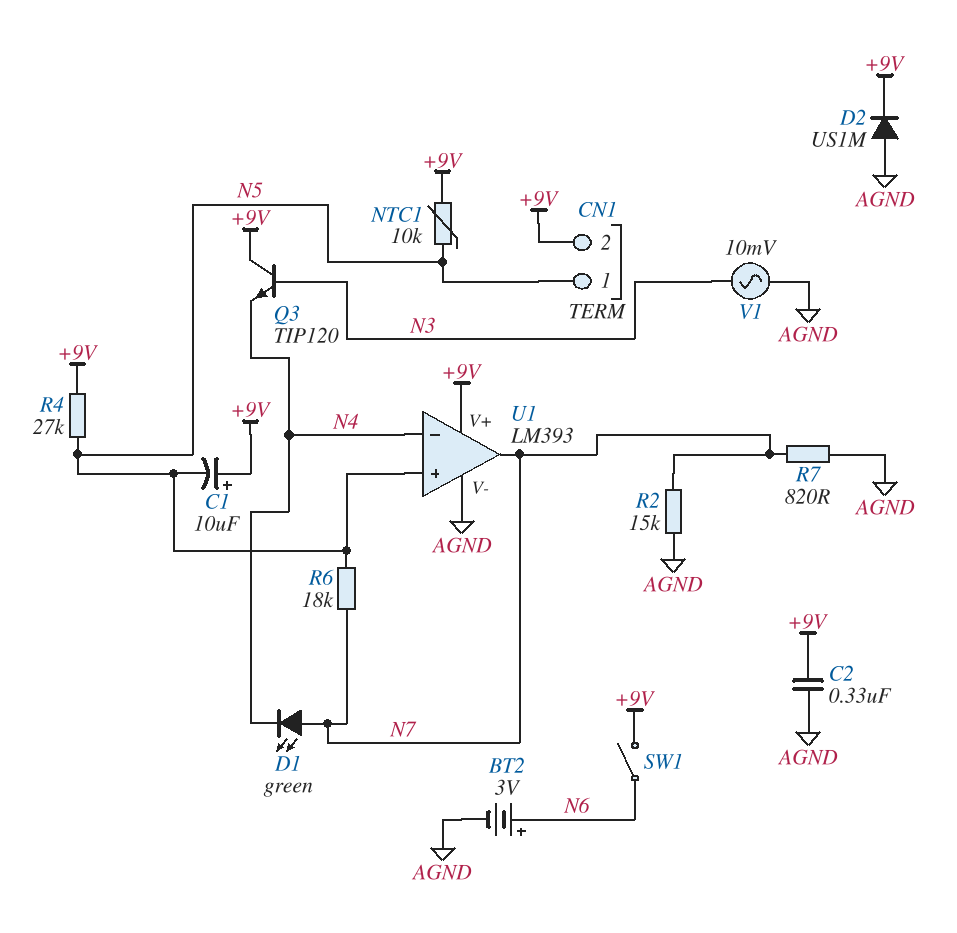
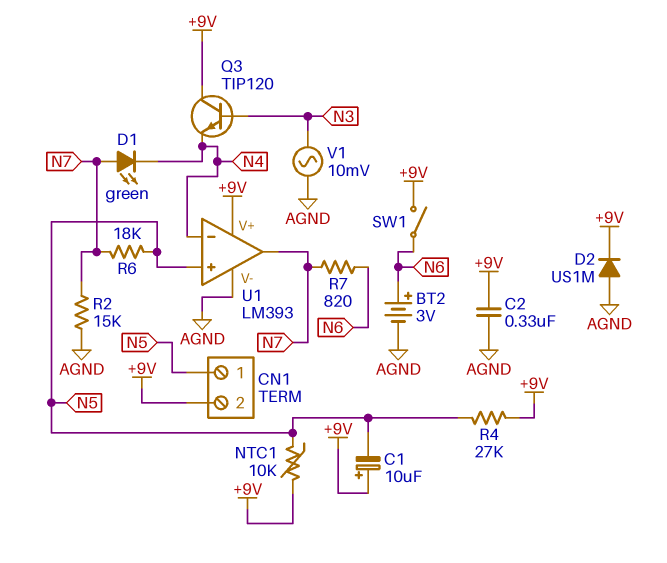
R7: 820 (AGND, N7) -> 820 (N6, N7)

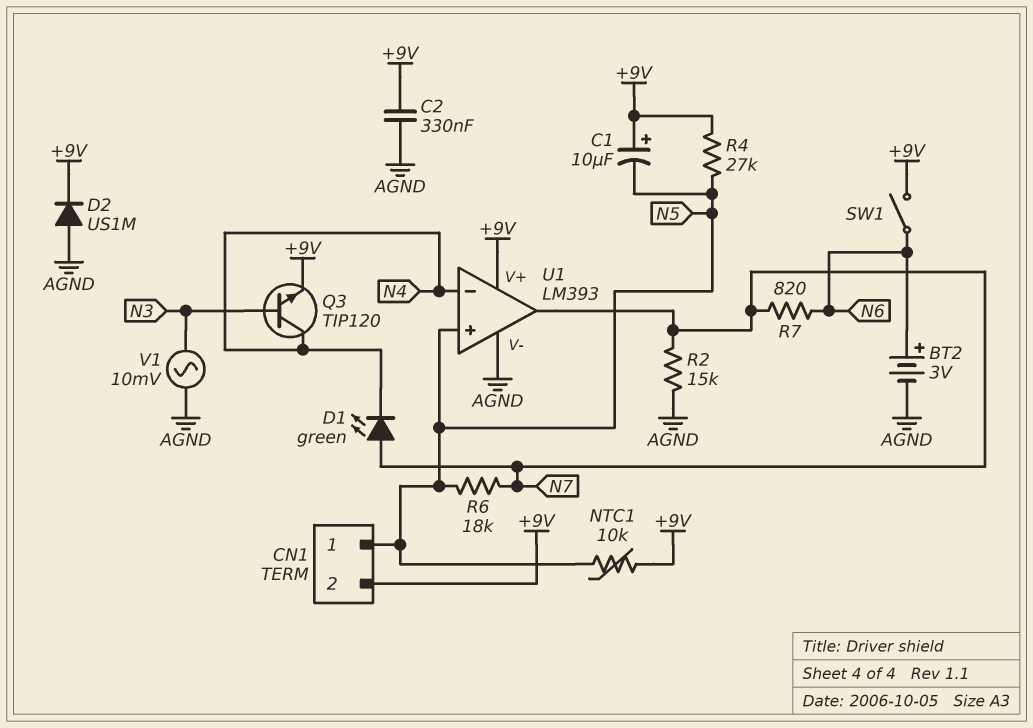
Q3: NPN TIP120 (B N3, C +9V, E N4) -> NPN TIP120 (B N3, C N4, E +9V)

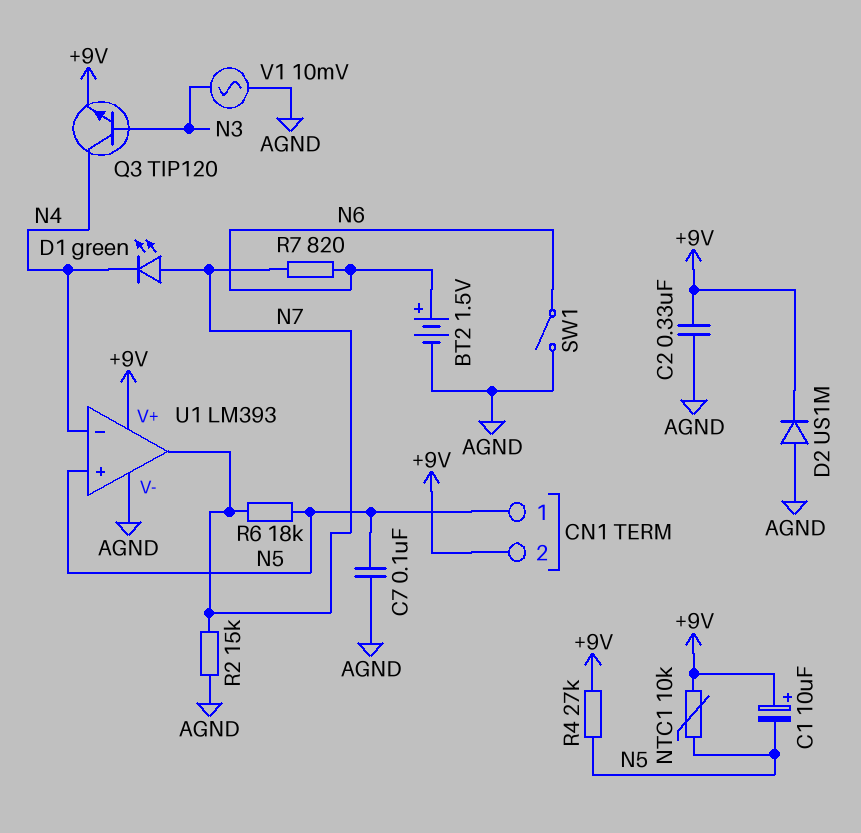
BT2: 3V (plus N6, minus AGND) -> 1.5V (plus N6, minus AGND)
C7: none -> 100nF (AGND, N5)
SW1: switch (+9V, N6) -> switch (AGND, N6)

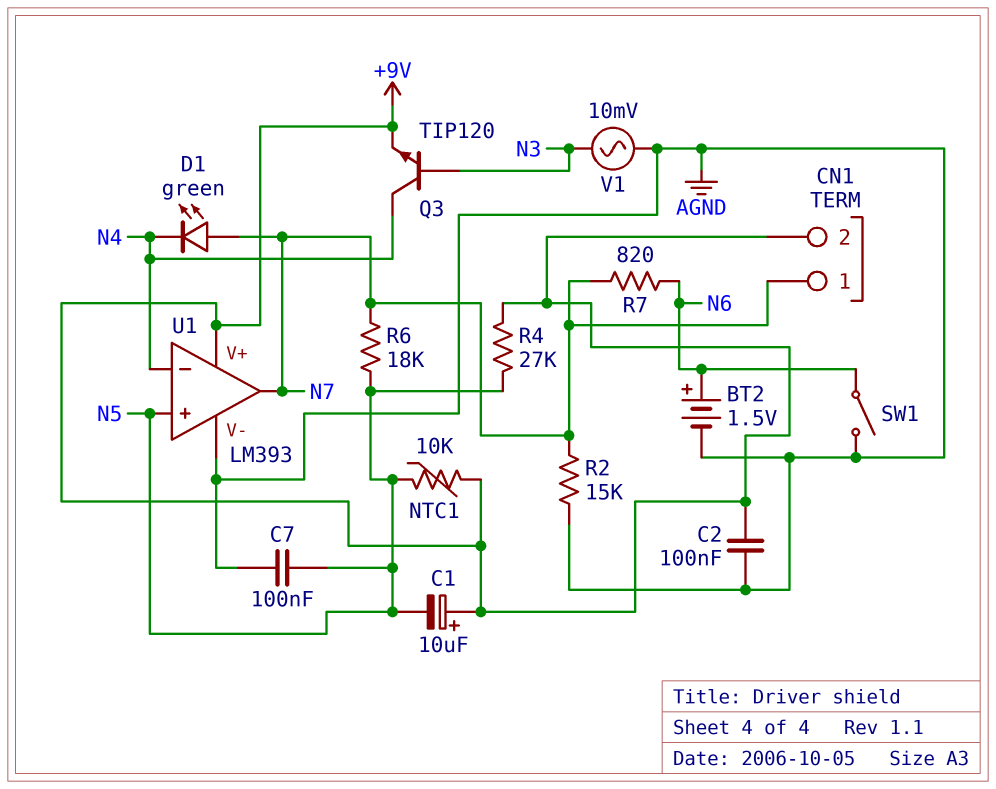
C2: 330nF (+9V, AGND) -> 100nF (+9V, AGND)
CN1 pin 1: N5 -> N7
D2: diode US1M (A AGND, K +9V) -> none

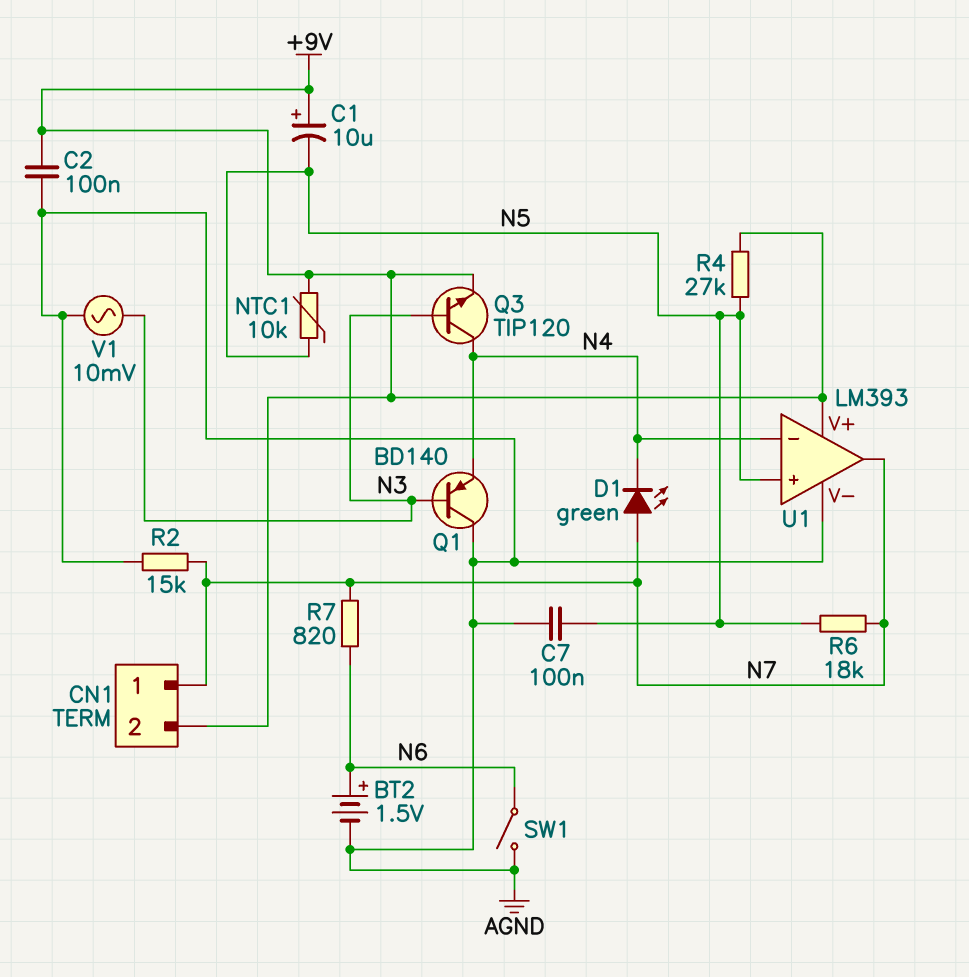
Q1: none -> PNP BD140 (B N3, C AGND, E N4)

